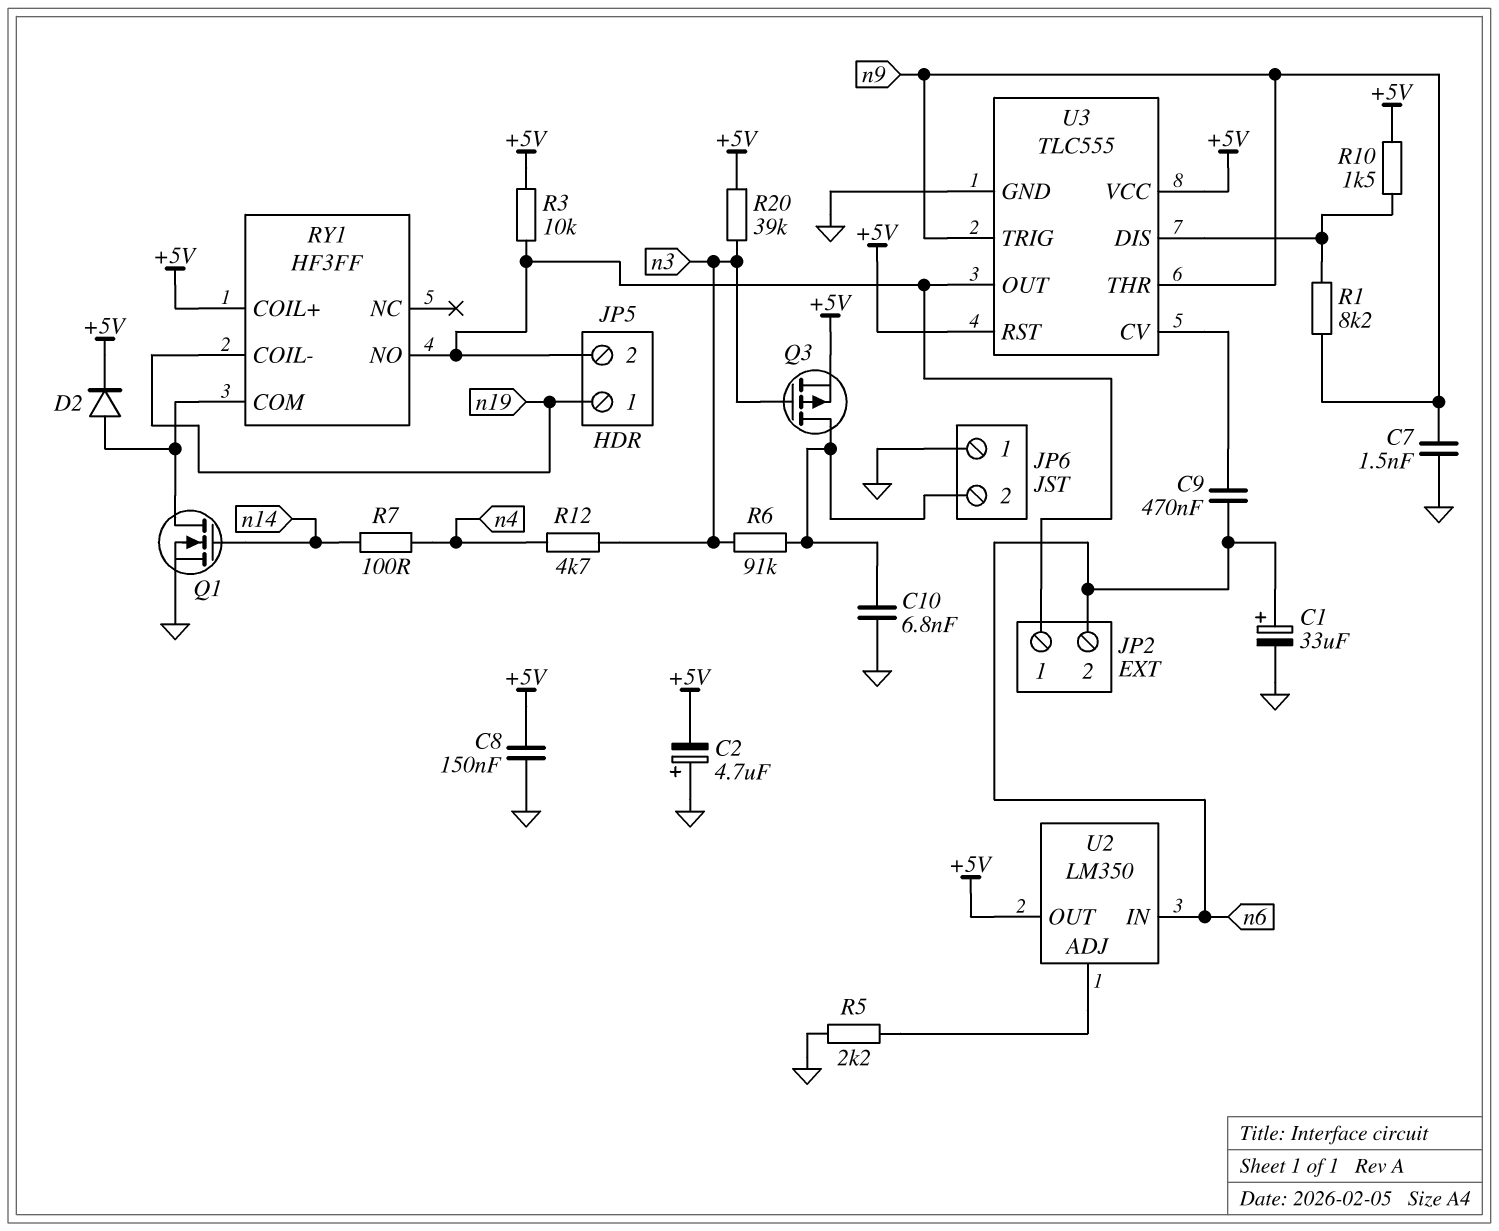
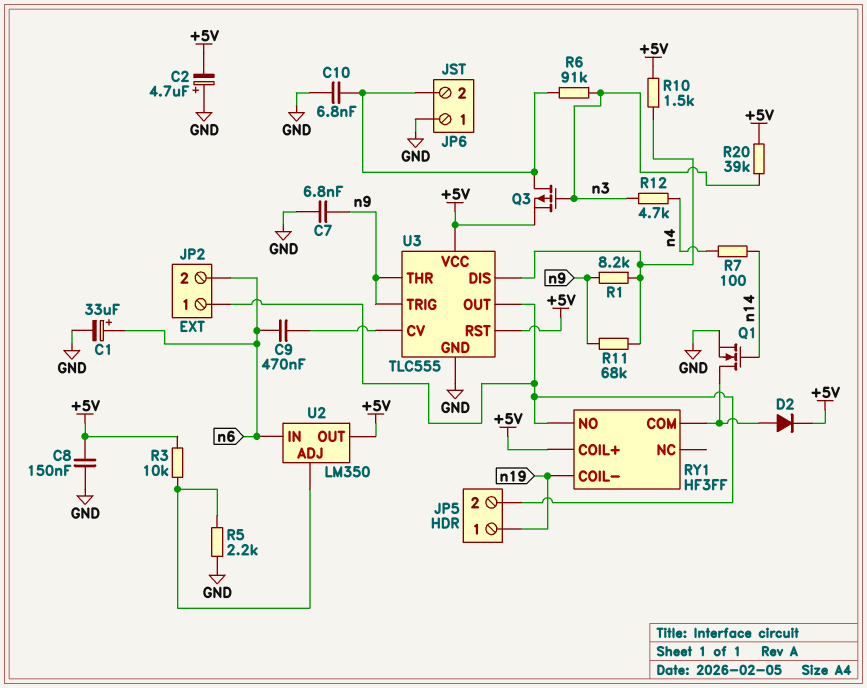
C7: 1.5nF (GND, n9) -> 6.8nF (GND, n9)
R3: 10k (+5V, JP2/1) -> 10k (+5V, U2/ADJ)
R11: none -> 68k (U3/DIS, n9)

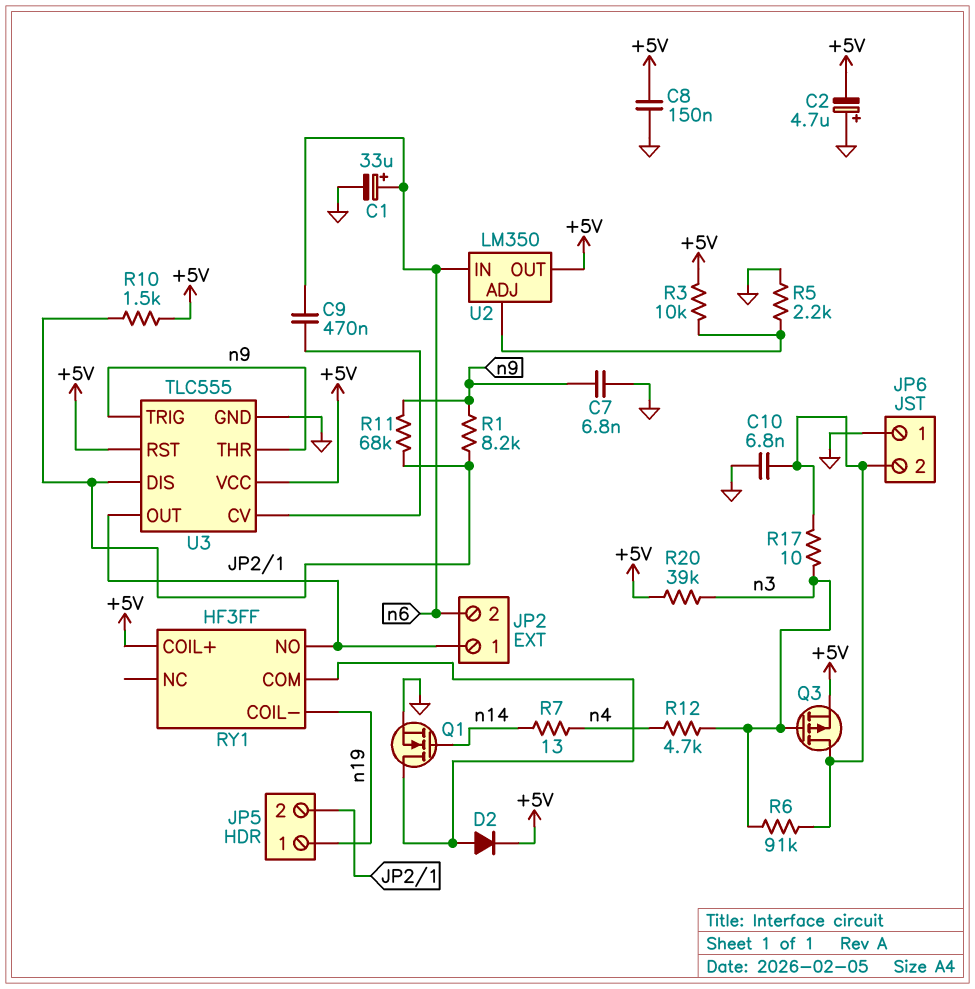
R7: 100 (n4, n14) -> 13 (n4, n14)
R17: none -> 10 (JP6/2, n3)

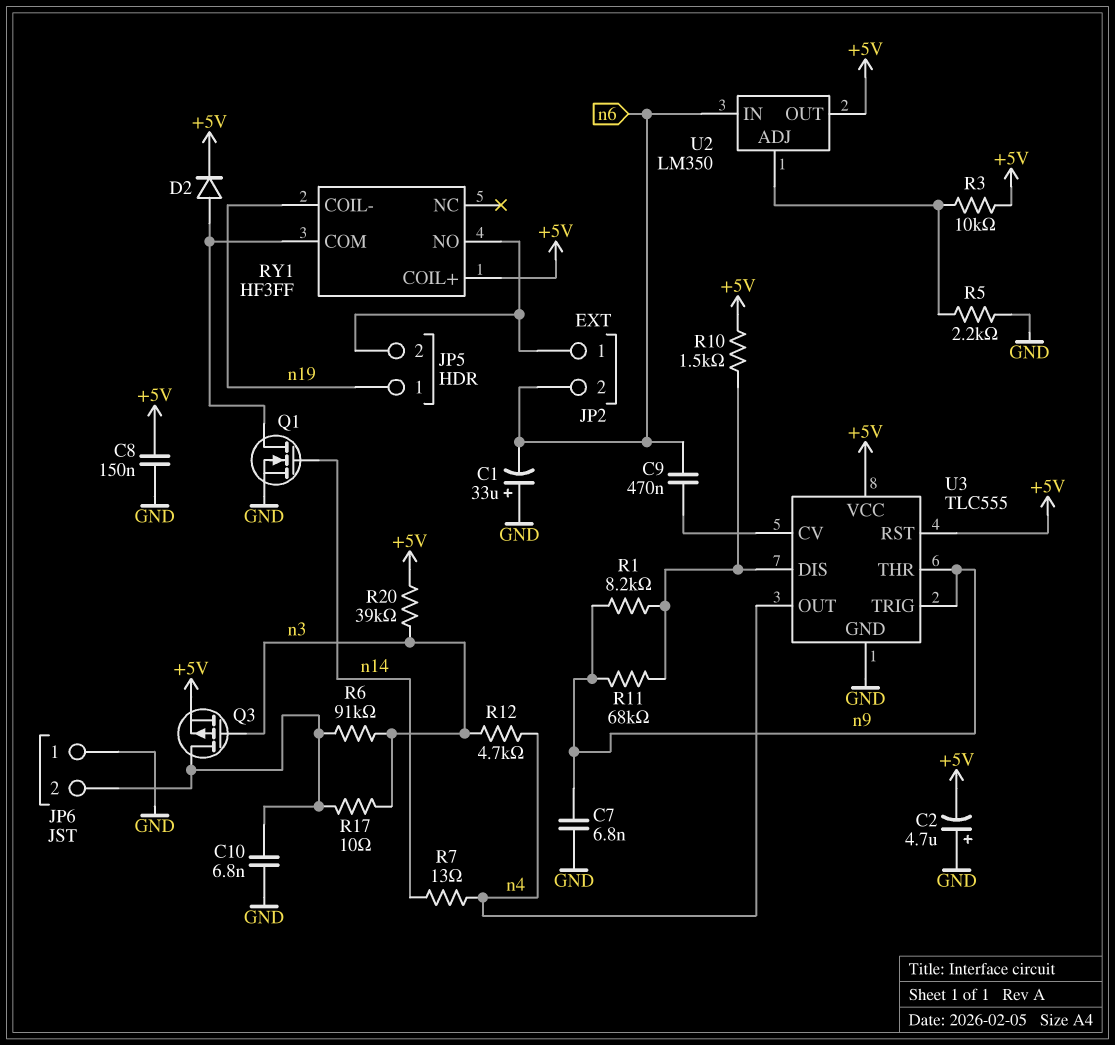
C1: 33uF (plus n6, minus GND) -> 33uF (plus GND, minus n6)
U3 pin OUT: JP2/1 -> n4

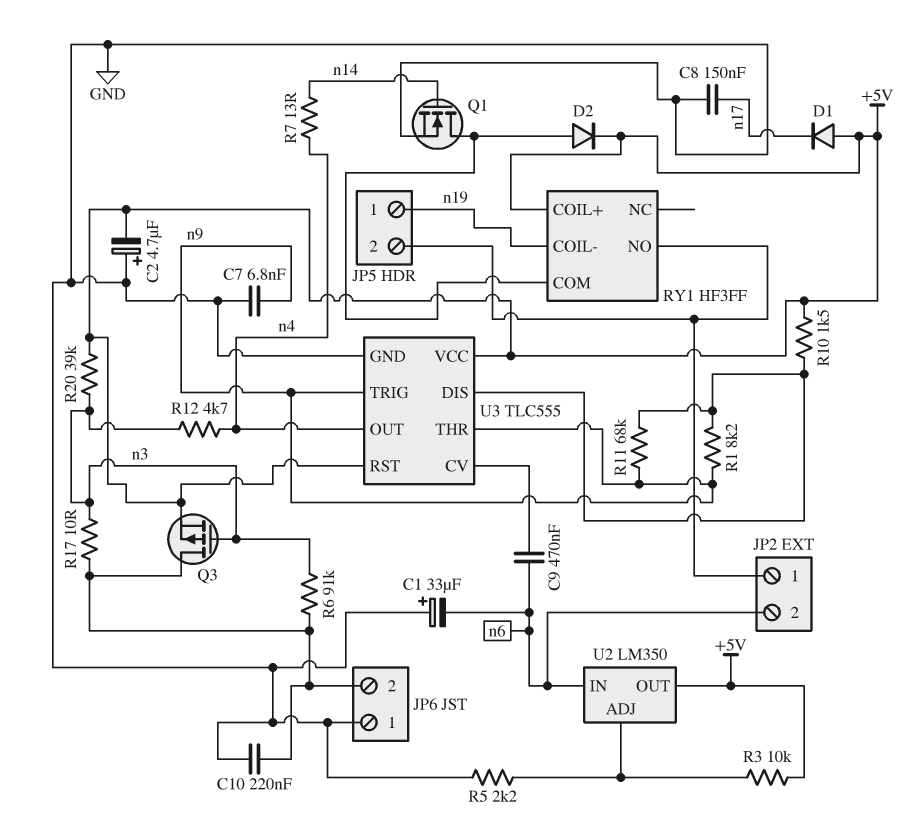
C8: 150nF (+5V, GND) -> 150nF (GND, n17)
C10: 6.8nF (GND, JP6/2) -> 220nF (GND, JP6/2)
D1: none -> diode (A +5V, K n17)

